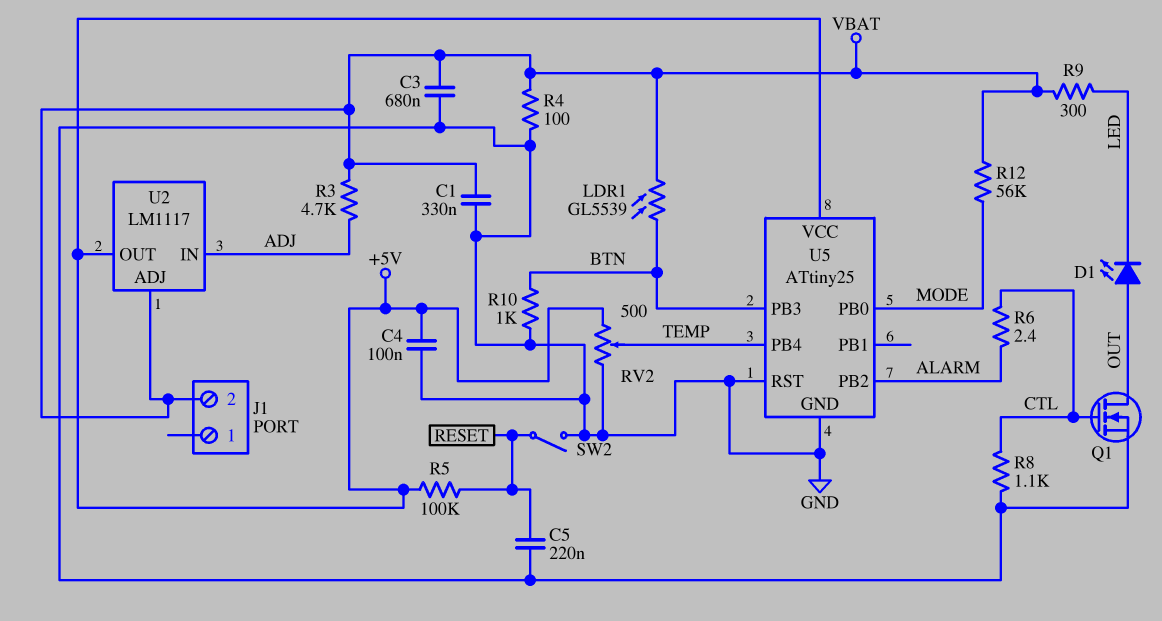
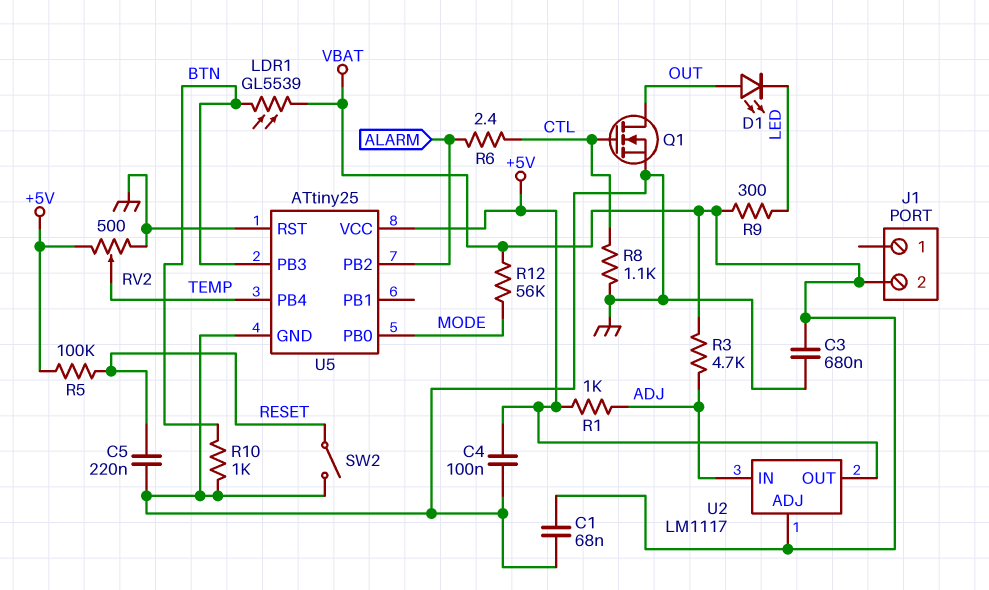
C1: 330nF (GND, VBAT) -> 68nF (GND, VBAT)
R1: none -> 1k (+5V, ADJ)
R4: 100 (GND, VBAT) -> none

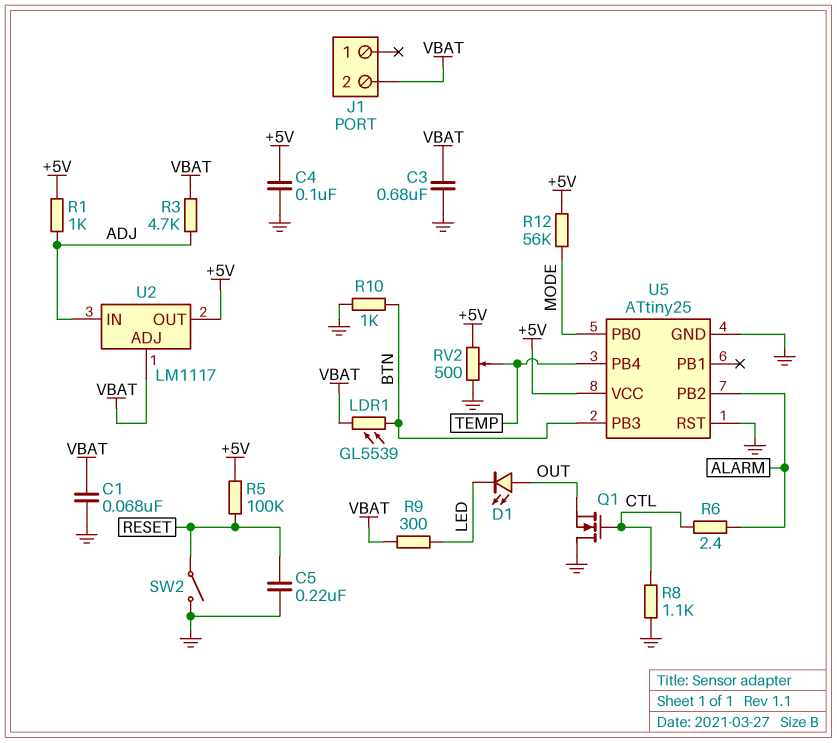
Q1: NMOS (G CTL, D OUT, S GND) -> NMOS (G CTL, D GND, S OUT)
R12: 56k (MODE, VBAT) -> 56k (+5V, MODE)

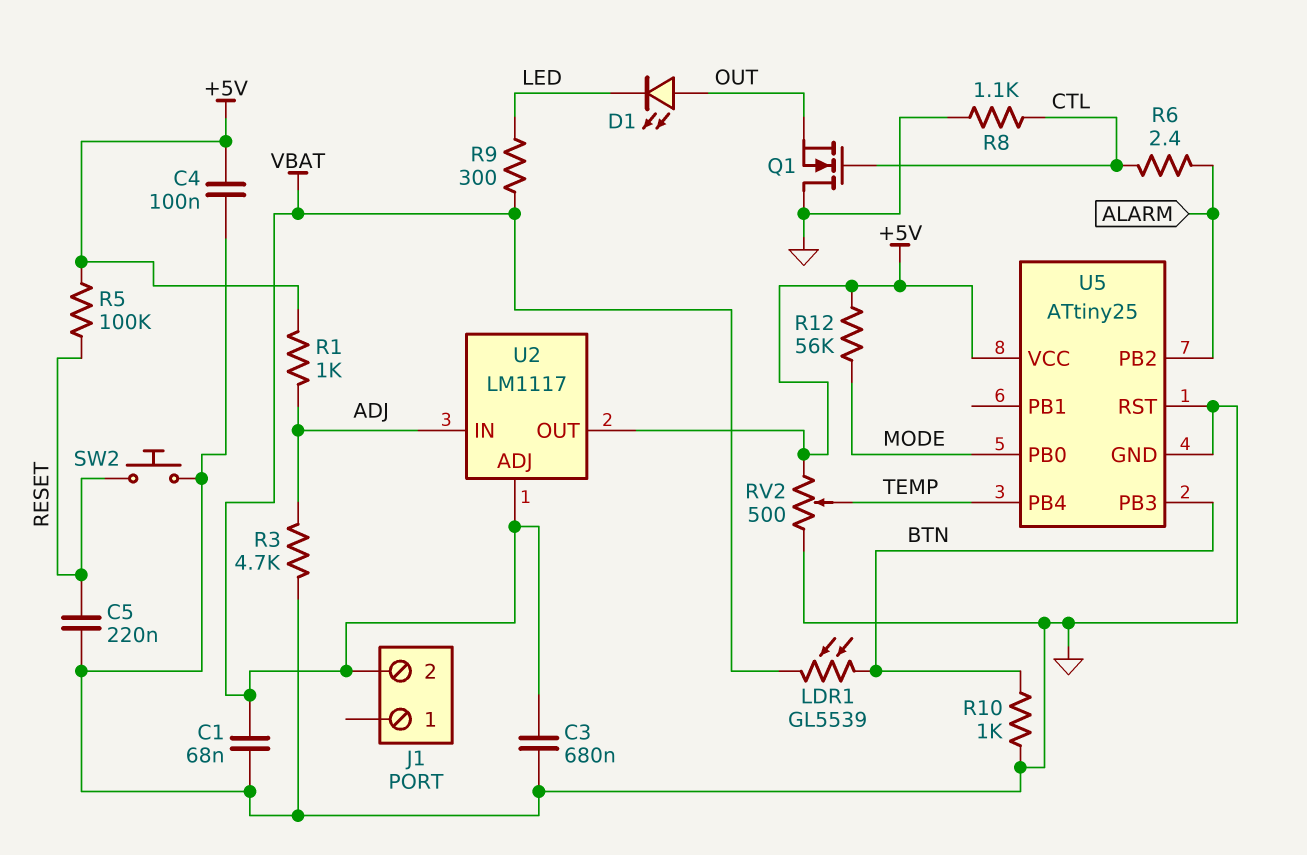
R3: 4.7k (ADJ, VBAT) -> 4.7k (ADJ, GND)
SW2: switch (GND, RESET) -> button (GND, RESET)

